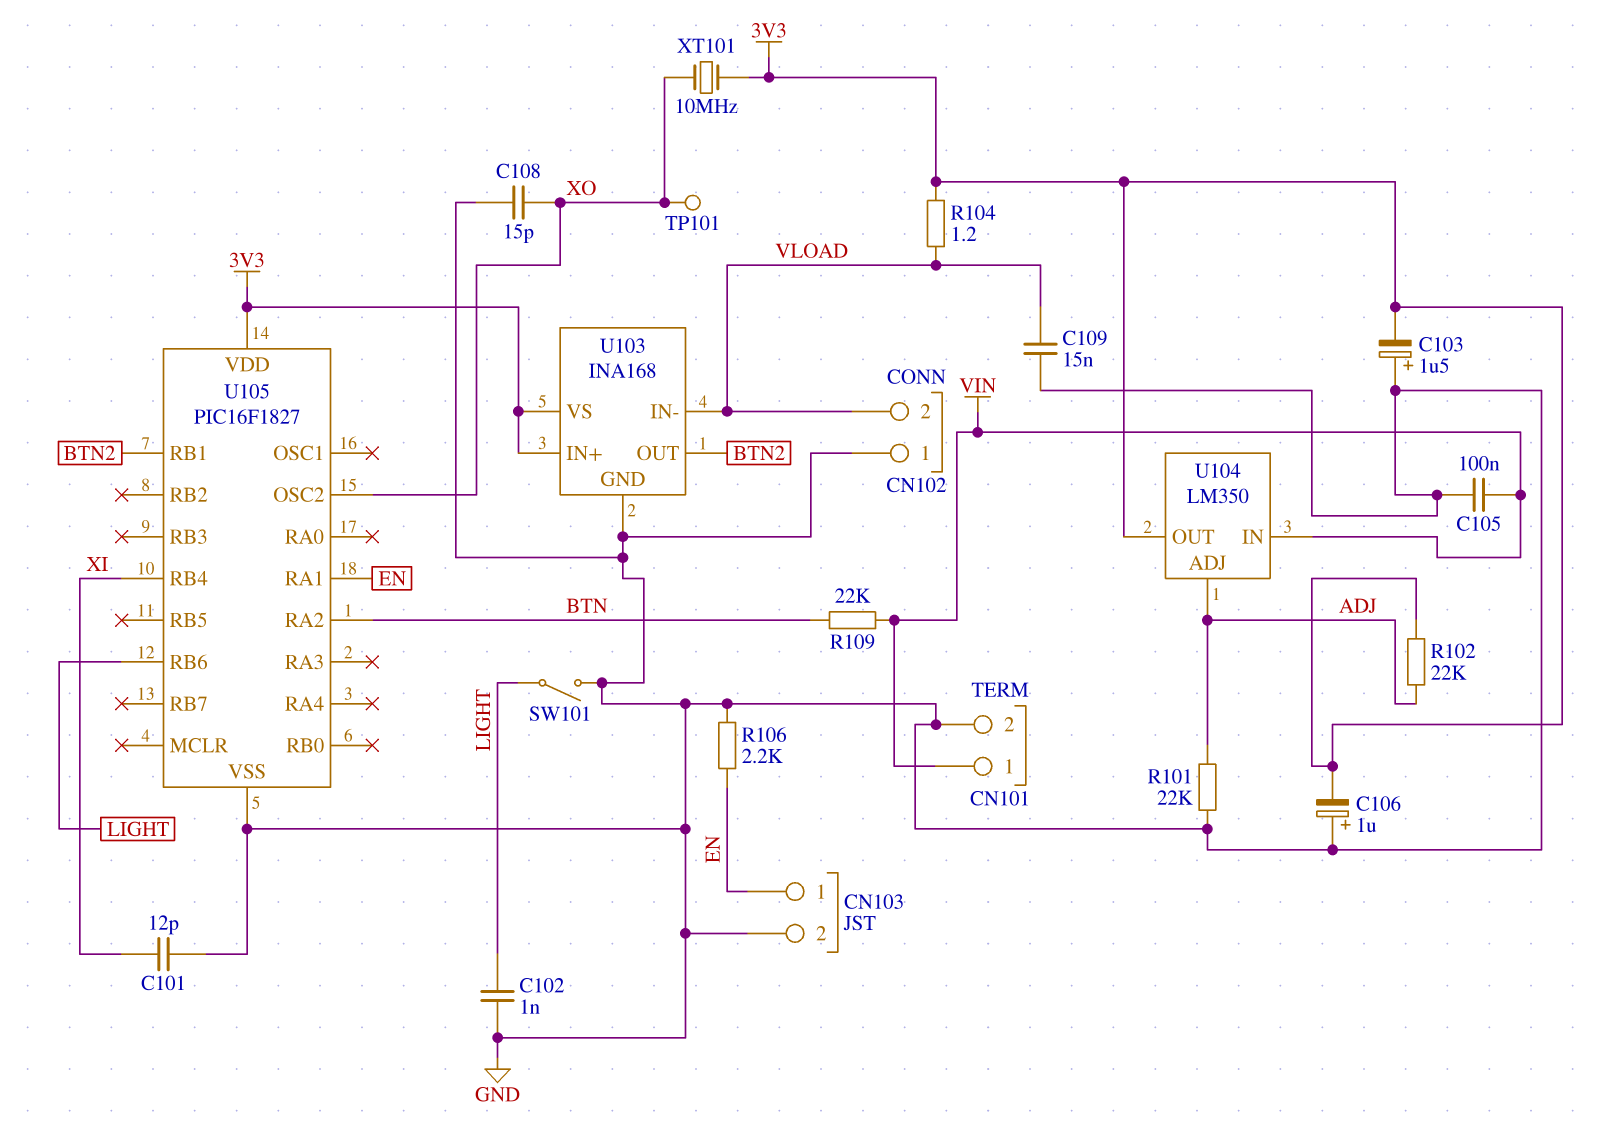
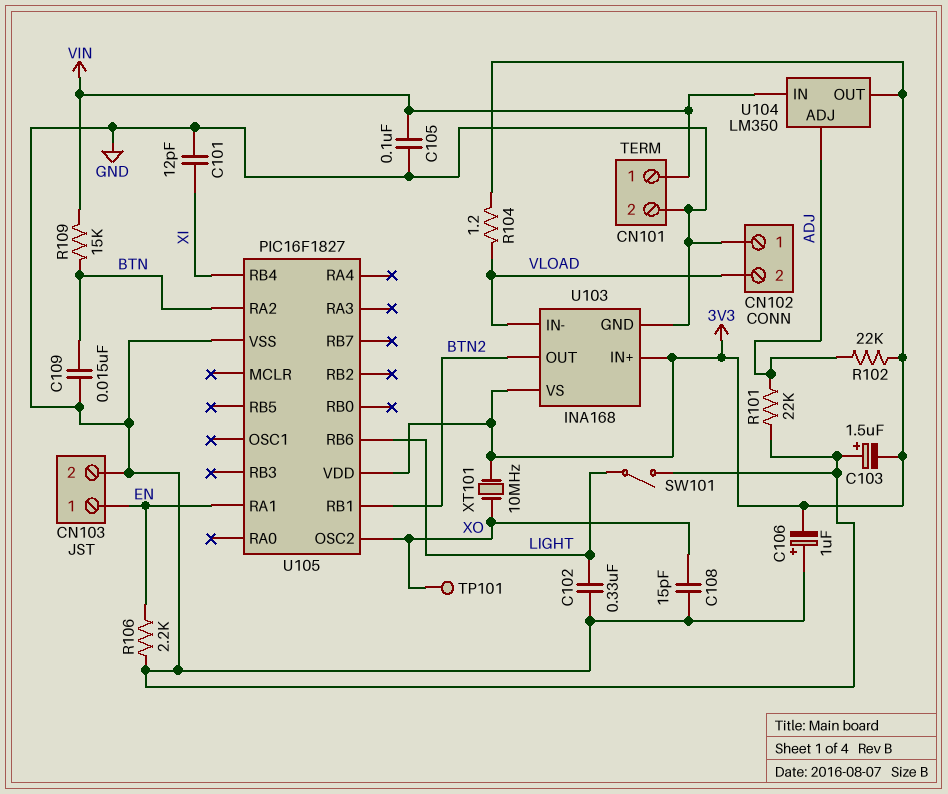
C102: 1nF (GND, LIGHT) -> 330nF (GND, LIGHT)
C109: 15nF (GND, VLOAD) -> 15nF (BTN, GND)
R109: 22k (BTN, VIN) -> 15k (BTN, VIN)

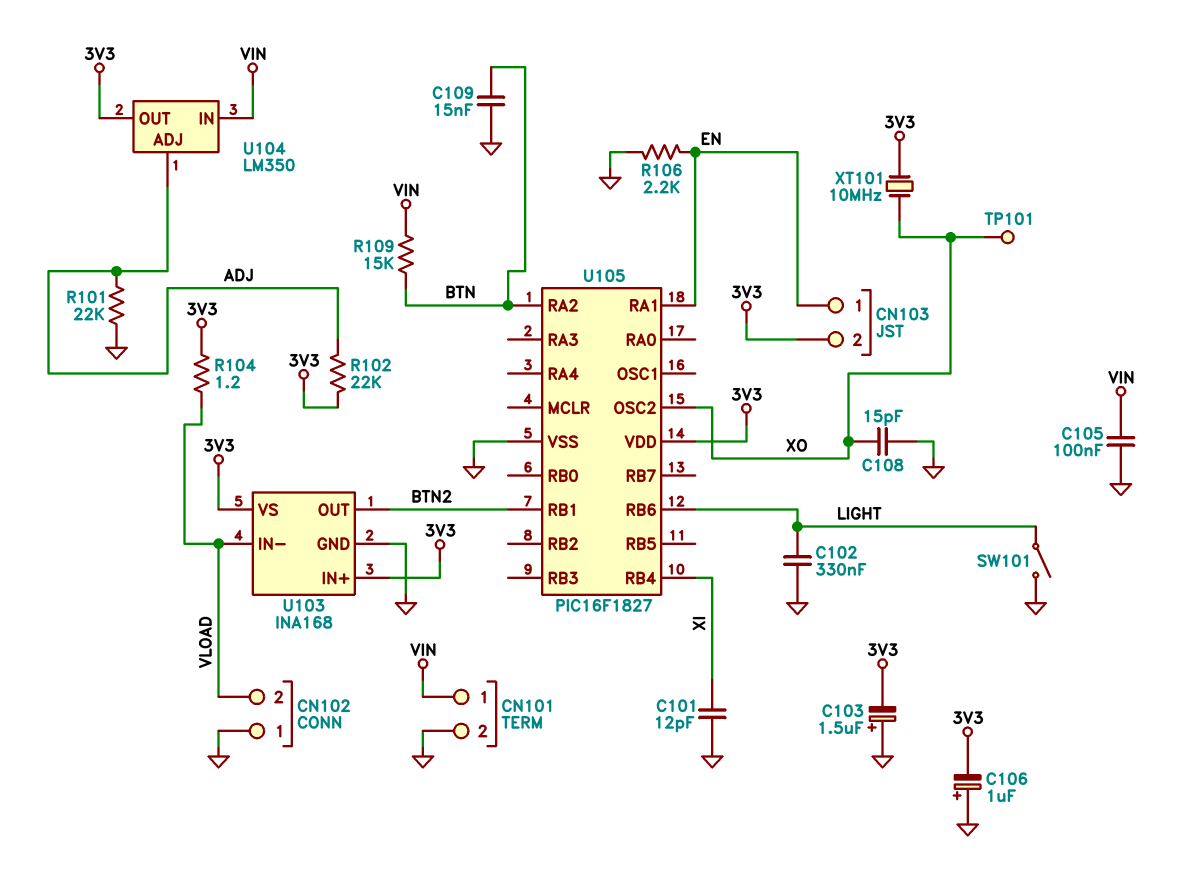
CN103 pin 2: GND -> 3V3

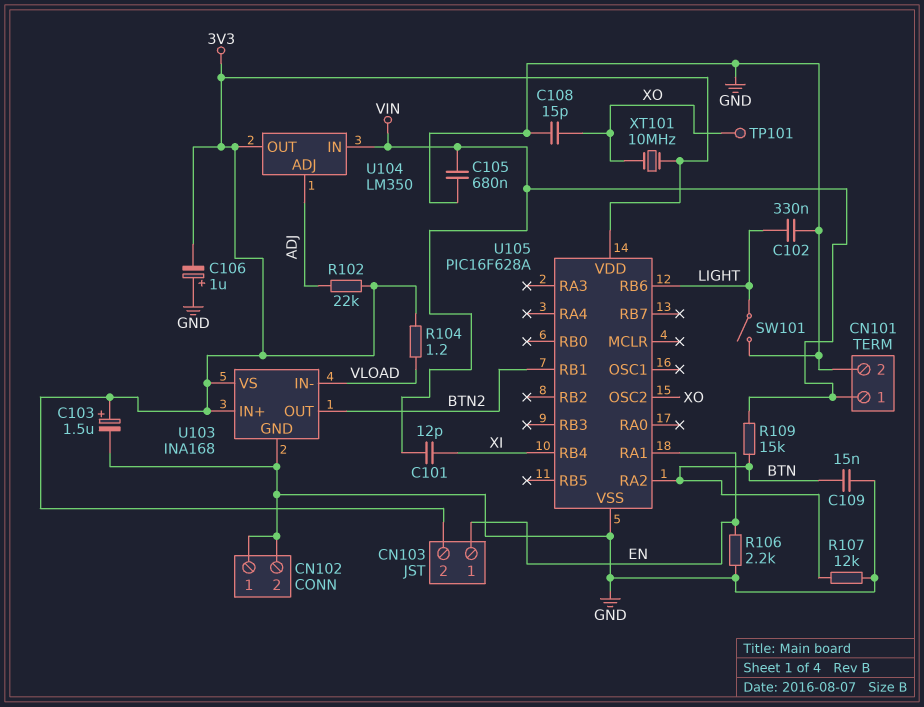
C101: 12pF (GND, XI) -> 12pF (VIN, XI)
C103: 1.5uF (plus GND, minus 3V3) -> 1.5uF (plus 3V3, minus GND)
C105: 100nF (GND, VIN) -> 680nF (GND, VIN)
CN102 pin 2: VLOAD -> GND
R101: 22k (ADJ, GND) -> none
R107: none -> 12k (BTN, GND)
U105: PIC16F1827 -> PIC16F628A

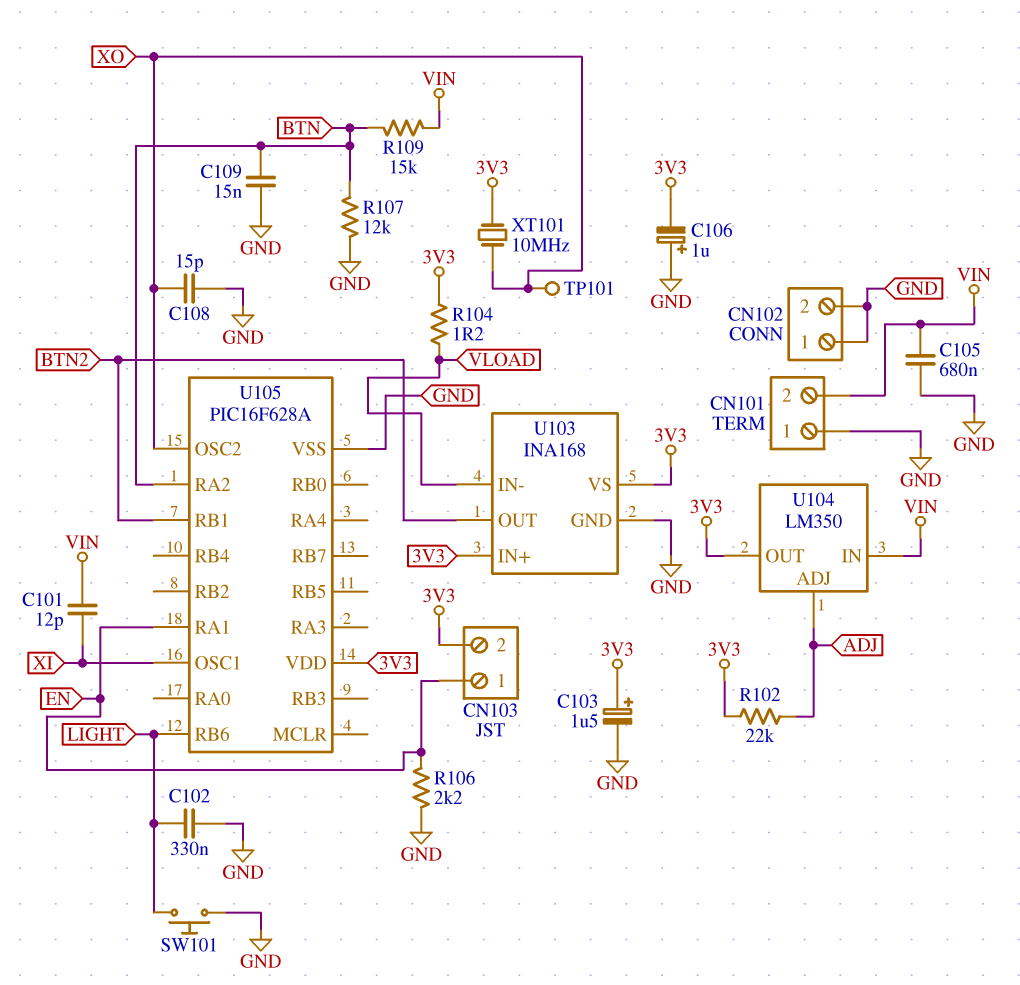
CN101 pin 1: VIN -> GND
CN101 pin 2: GND -> VIN
SW101: switch (GND, LIGHT) -> button (GND, LIGHT)
U105 pin OSC1: none -> XI
U105 pin RB4: XI -> none

